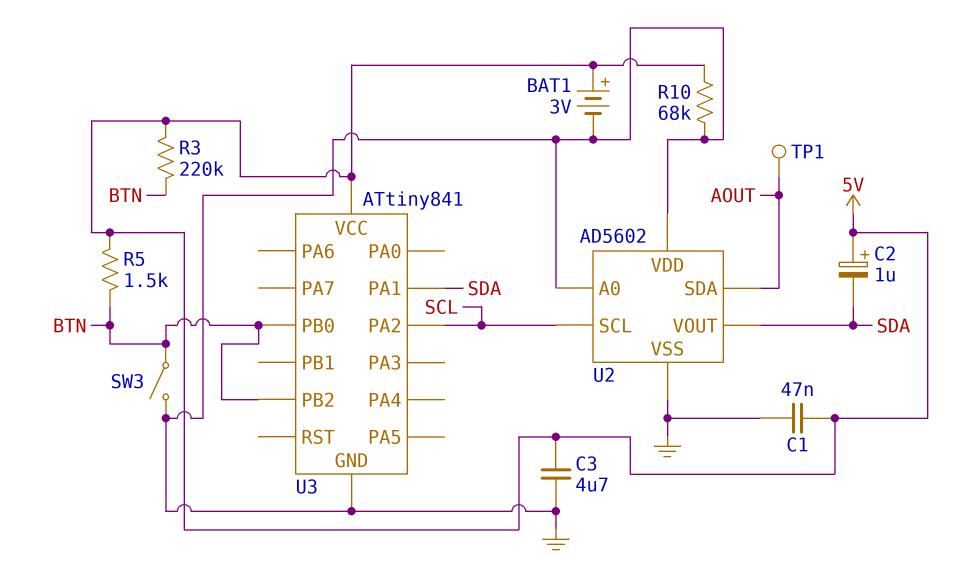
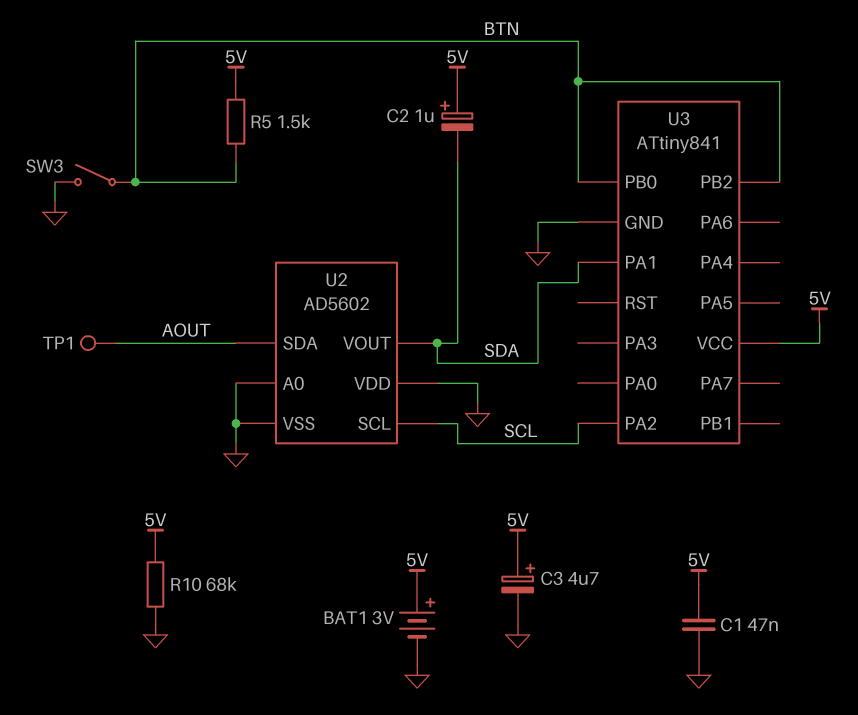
C3: 4.7uF (5V, GND) -> 4.7uF (plus 5V, minus GND)
R3: 220k (5V, BTN) -> none

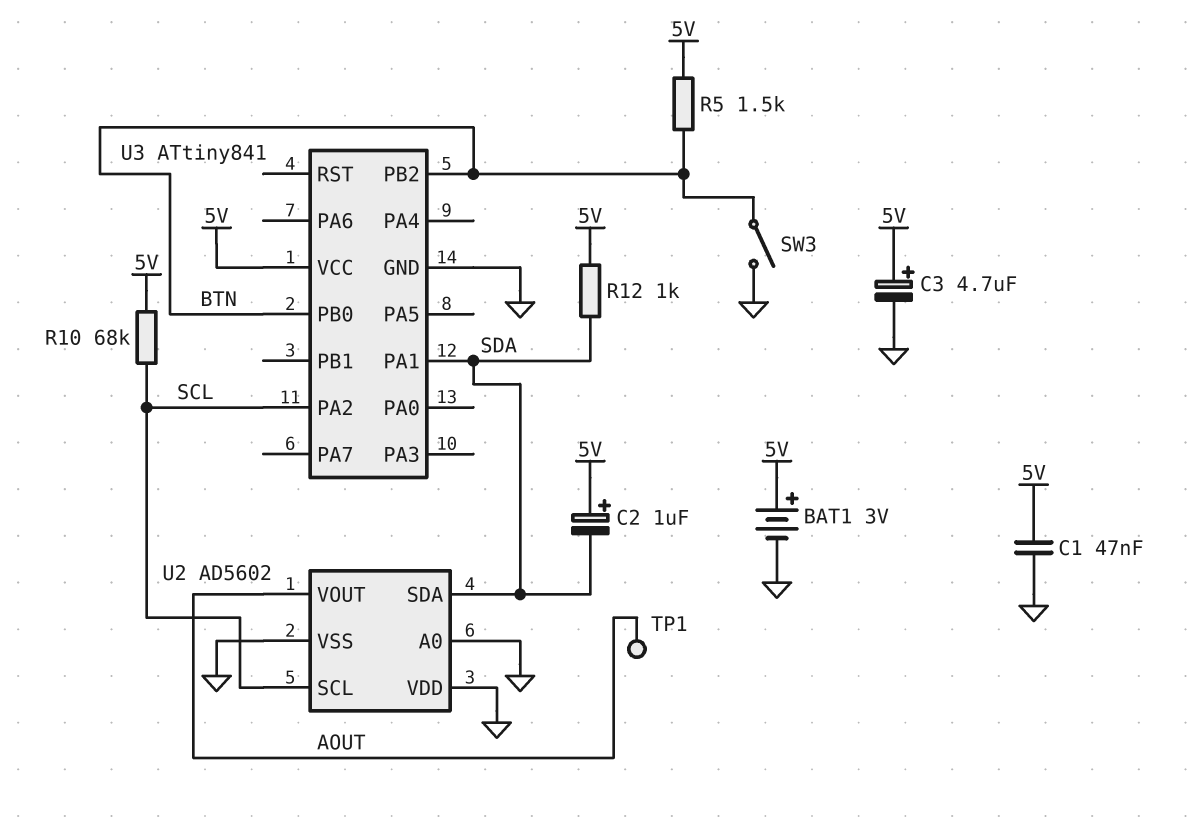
R10: 68k (5V, GND) -> 68k (5V, SCL)
R12: none -> 1k (5V, SDA)
U2 pin SDA: AOUT -> SDA
U2 pin VOUT: SDA -> AOUT

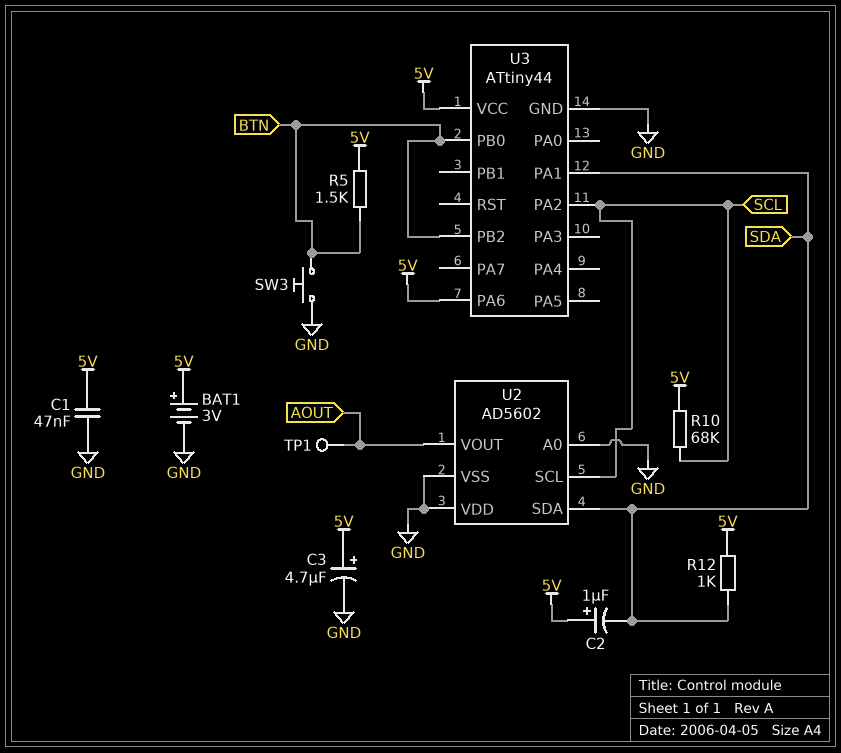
SW3: switch (BTN, GND) -> button (BTN, GND)
U3: ATtiny841 -> ATtiny44
U3 pin PA6: none -> 5V

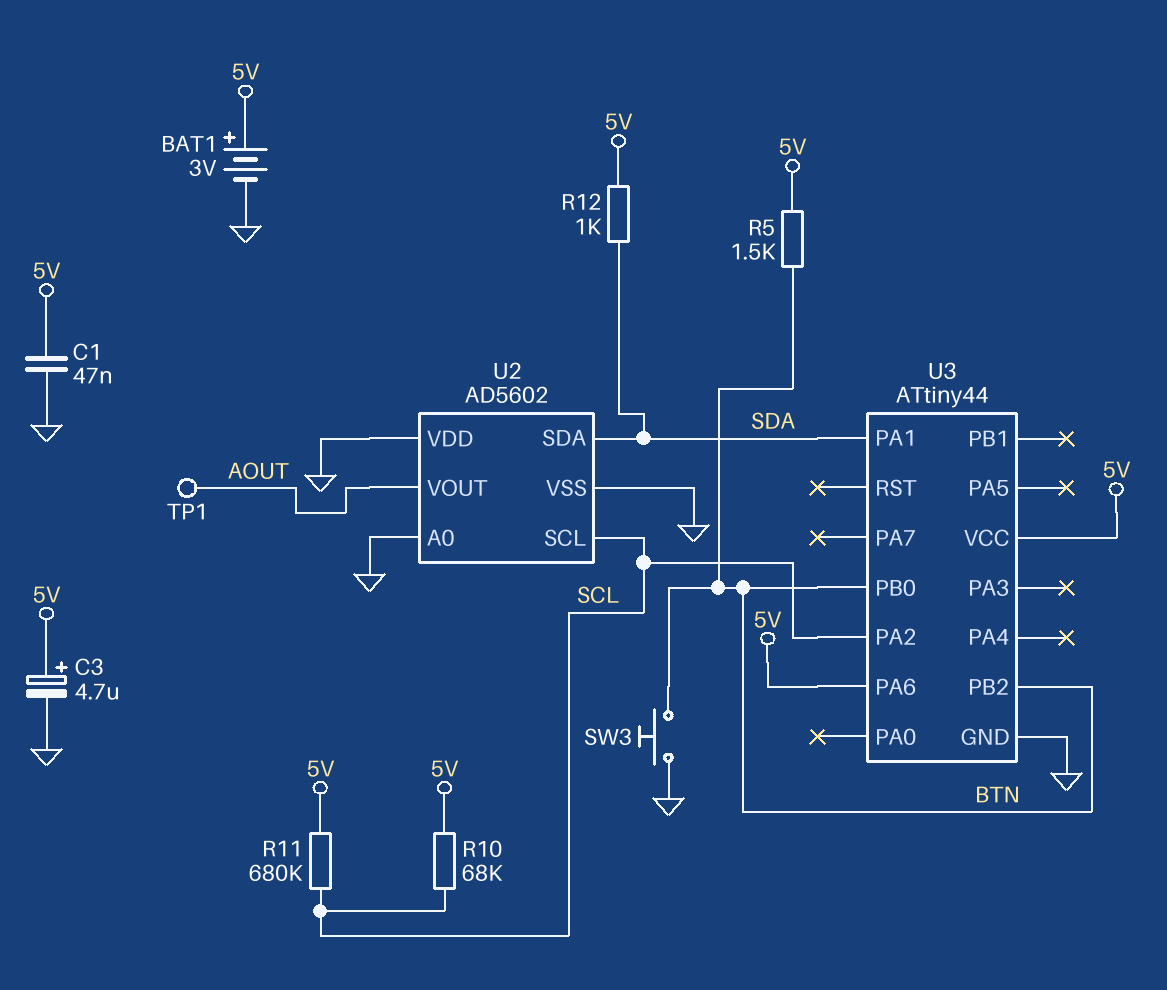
C2: 1uF (plus 5V, minus SDA) -> none
R11: none -> 680k (5V, SCL)

